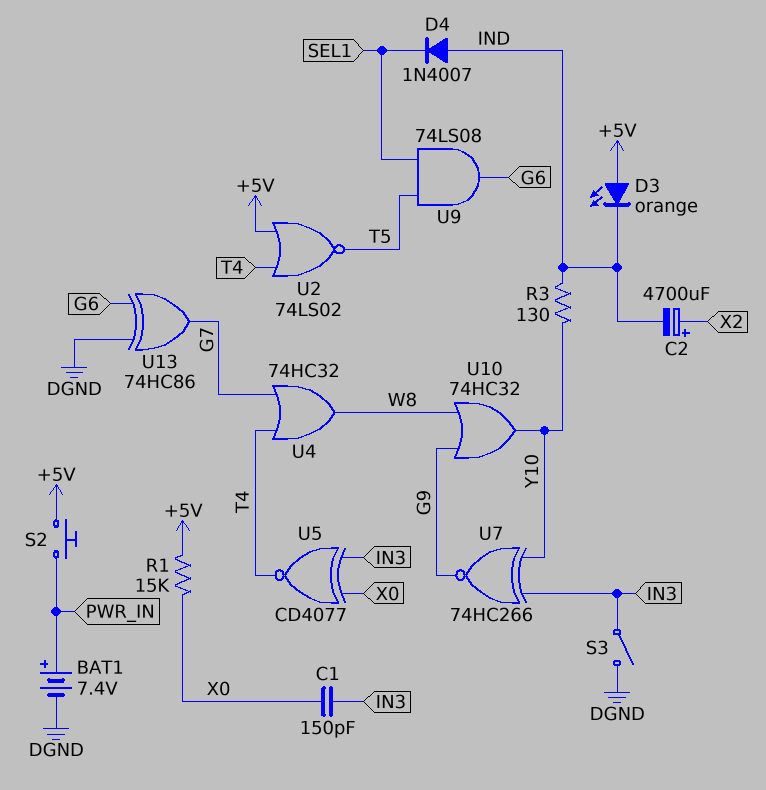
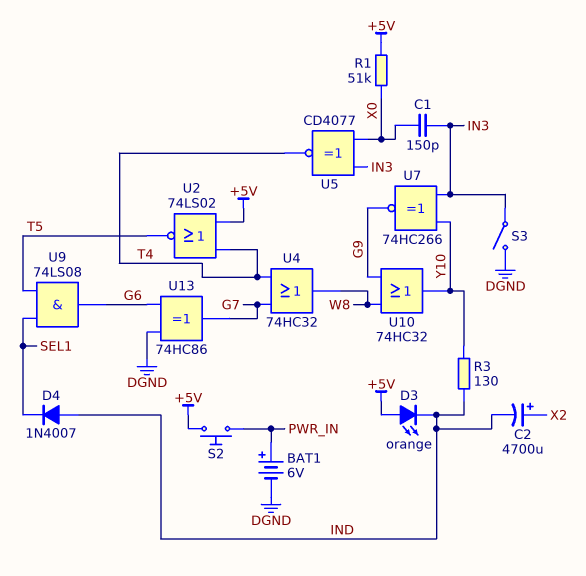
BAT1: 7.4V (plus PWR_IN, minus DGND) -> 6V (plus PWR_IN, minus DGND)
R1: 15k (+5V, X0) -> 51k (+5V, X0)

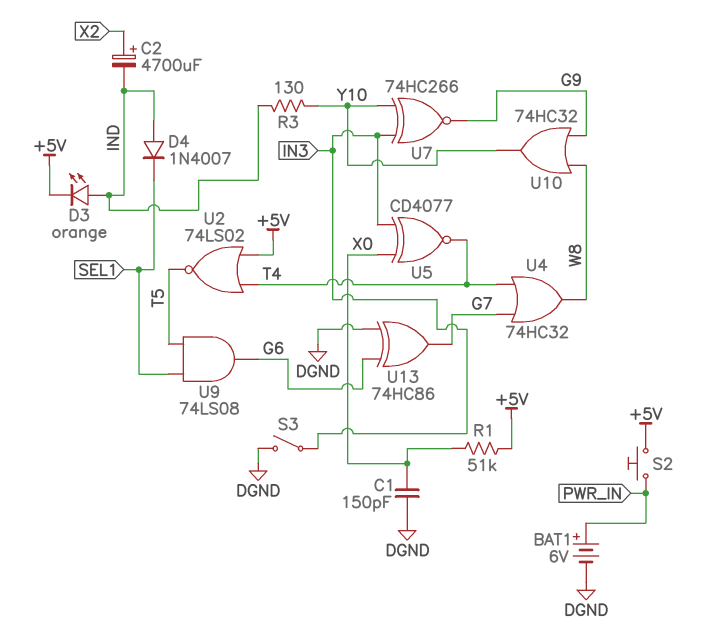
C1: 150pF (IN3, X0) -> 150pF (DGND, X0)
D3: LED orange (A +5V, K IND) -> LED orange (A IND, K +5V)

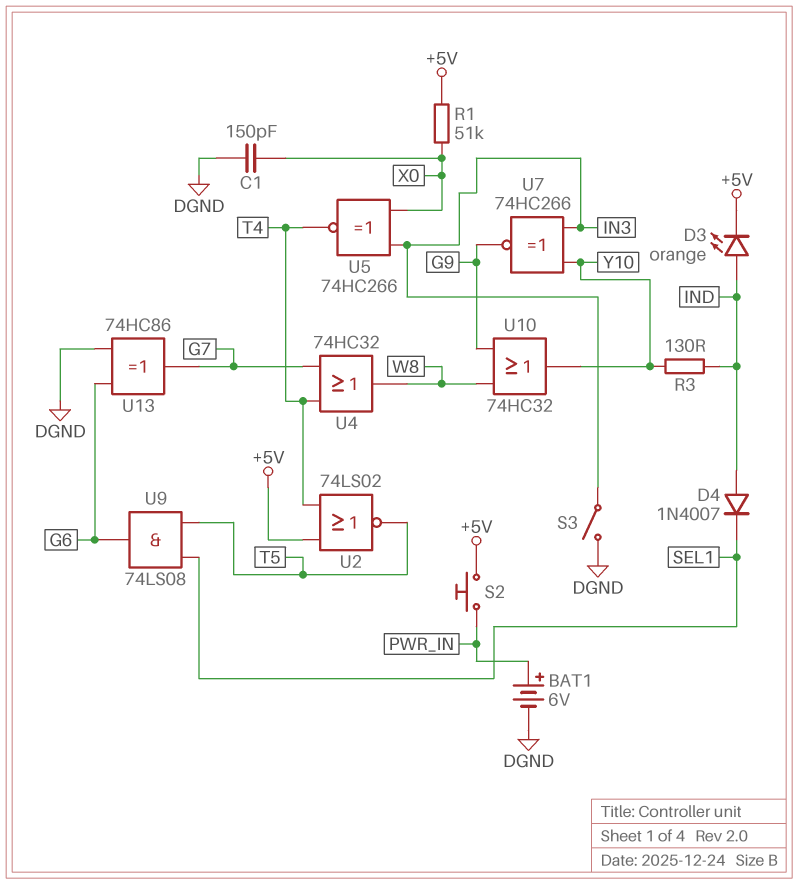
C2: 4700uF (plus X2, minus IND) -> none
U5: XNOR CD4077 (in IN3, in X0, out T4) -> XNOR 74HC266 (in IN3, in X0, out T4)

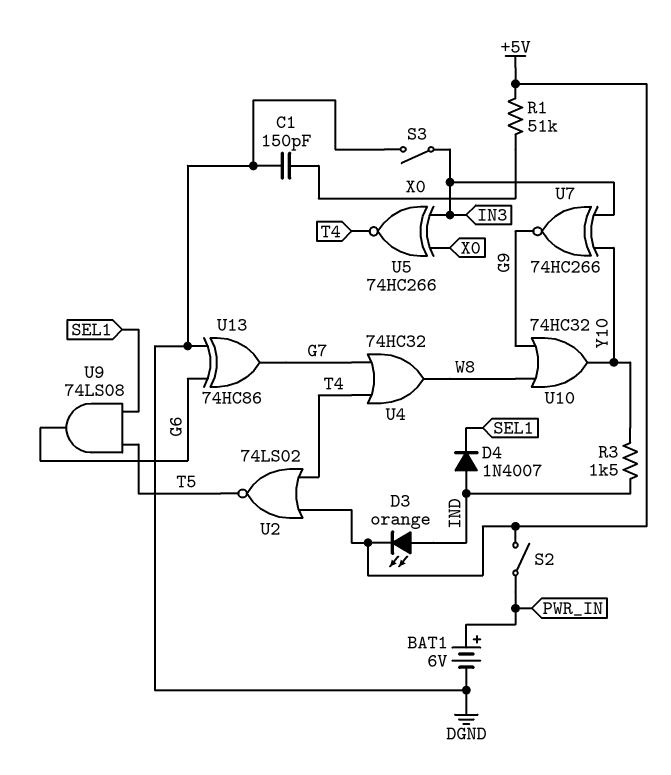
R3: 130 (IND, Y10) -> 1.5k (IND, Y10)
S2: button (+5V, PWR_IN) -> switch (+5V, PWR_IN)

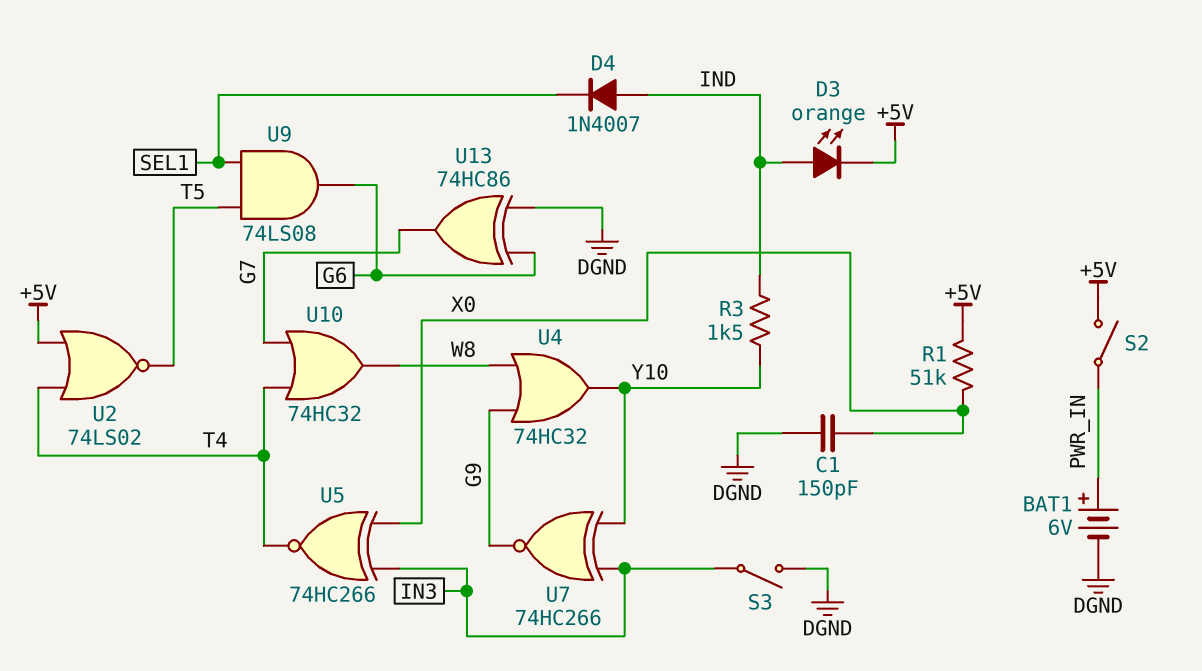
U4: OR 74HC32 (in G7, in T4, out W8) -> OR 74HC32 (in G9, in W8, out Y10)
U10: OR 74HC32 (in G9, in W8, out Y10) -> OR 74HC32 (in G7, in T4, out W8)

